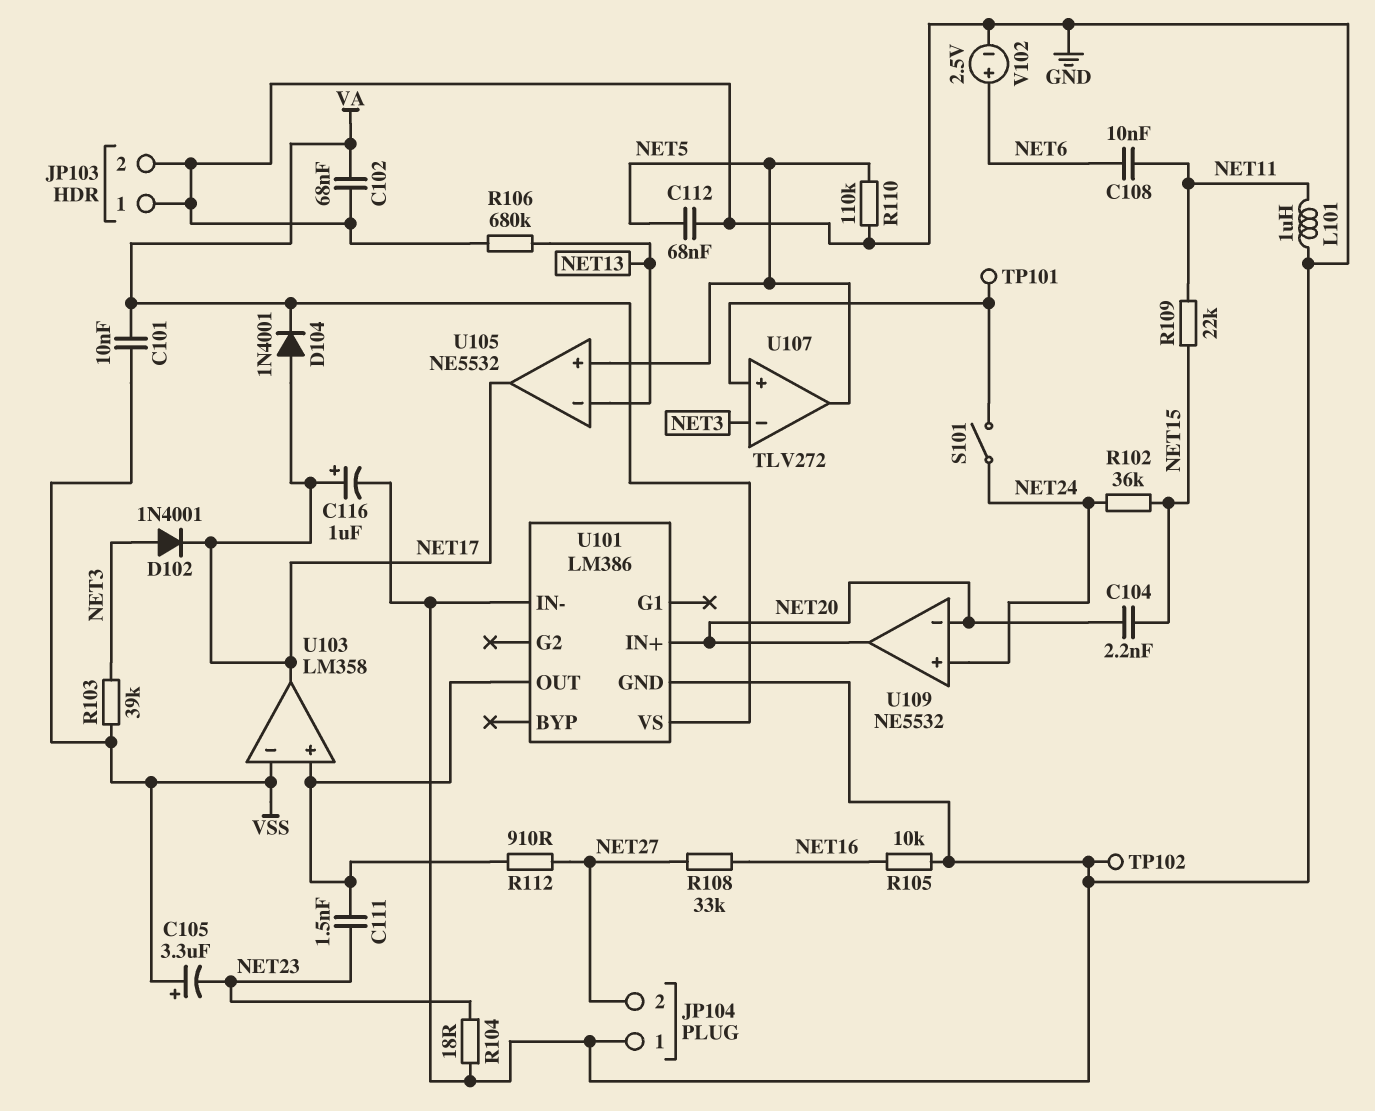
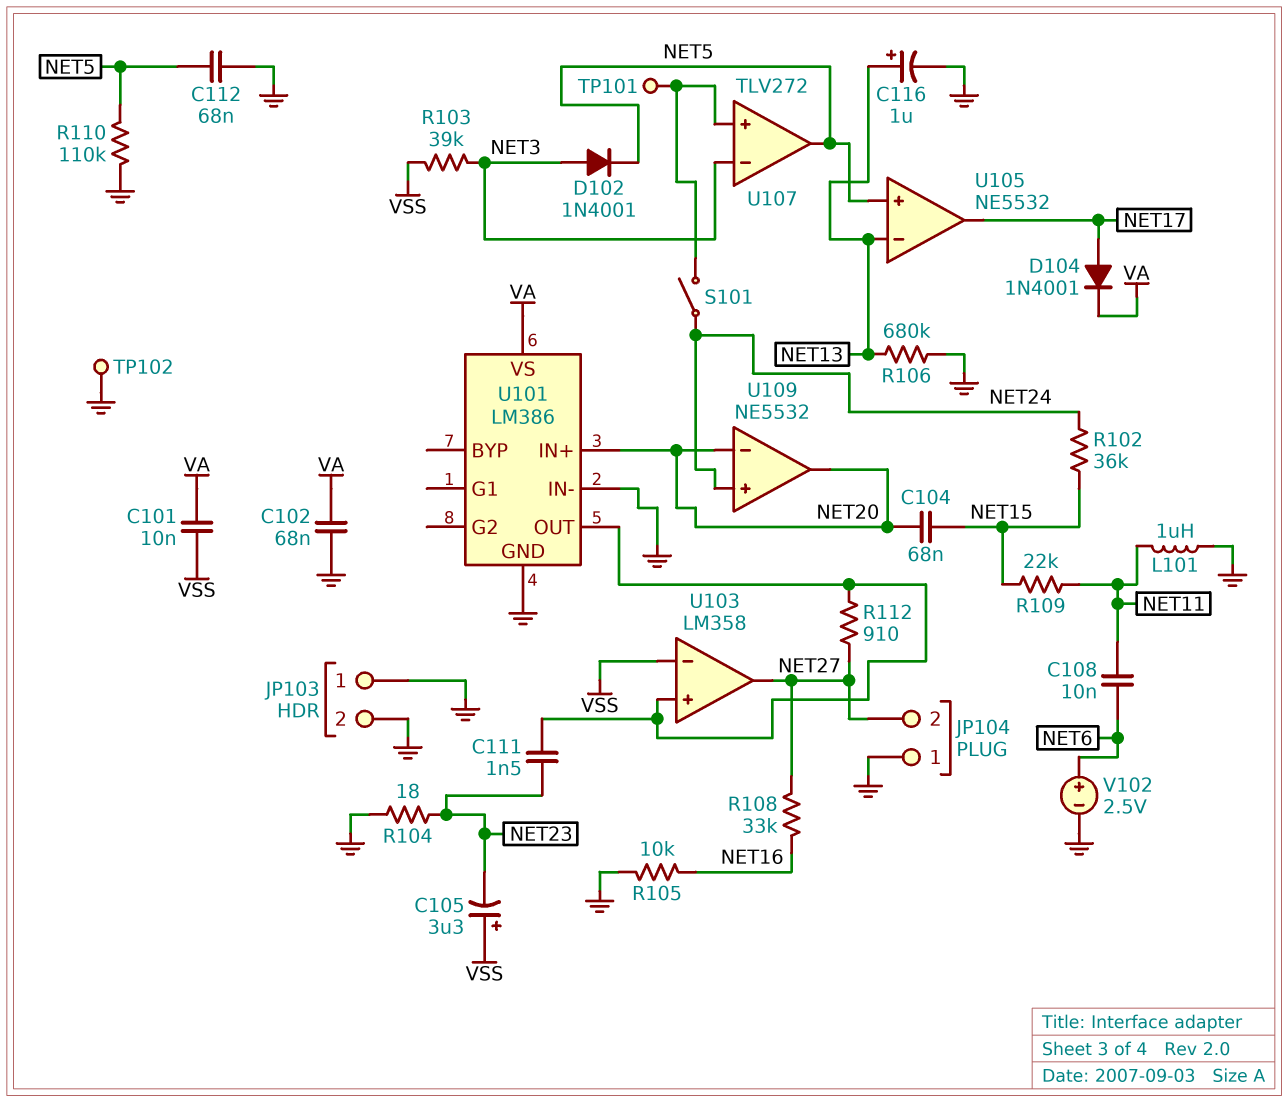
C104: 2.2nF (NET15, NET20) -> 68nF (NET15, NET20)
C116: 1uF (plus NET17, minus GND) -> 1uF (plus NET13, minus GND)
D102: diode 1N4001 (A NET3, K NET17) -> diode 1N4001 (A NET3, K NET5)
U103 pin out: NET17 -> NET27

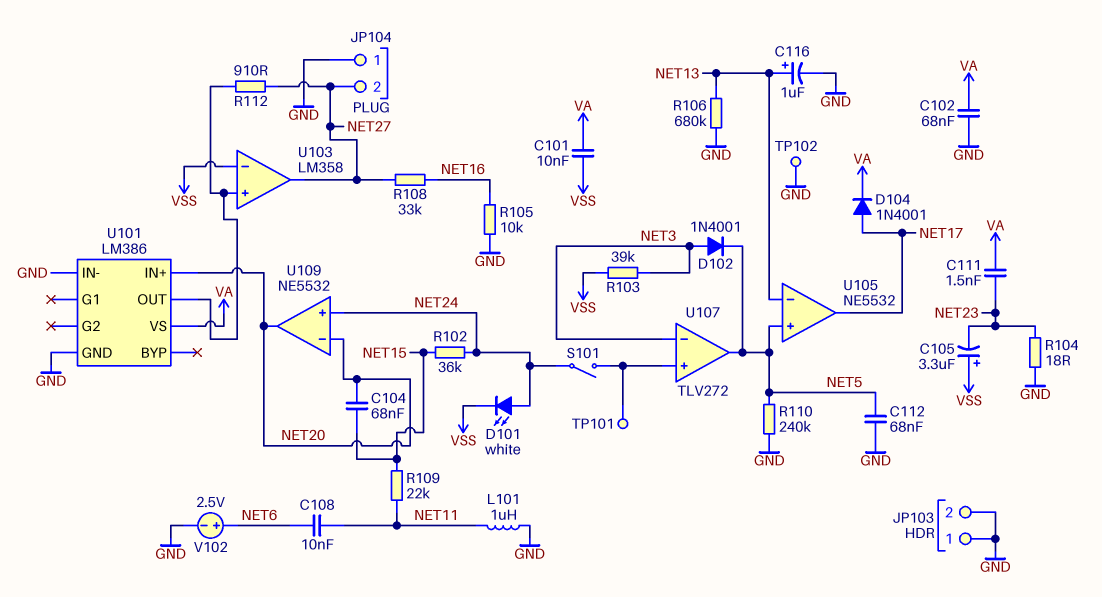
C111: 1.5nF (NET23, U101/OUT) -> 1.5nF (NET23, VA)
D101: none -> LED white (A NET24, K VSS)
R110: 110k (GND, NET5) -> 240k (GND, NET5)

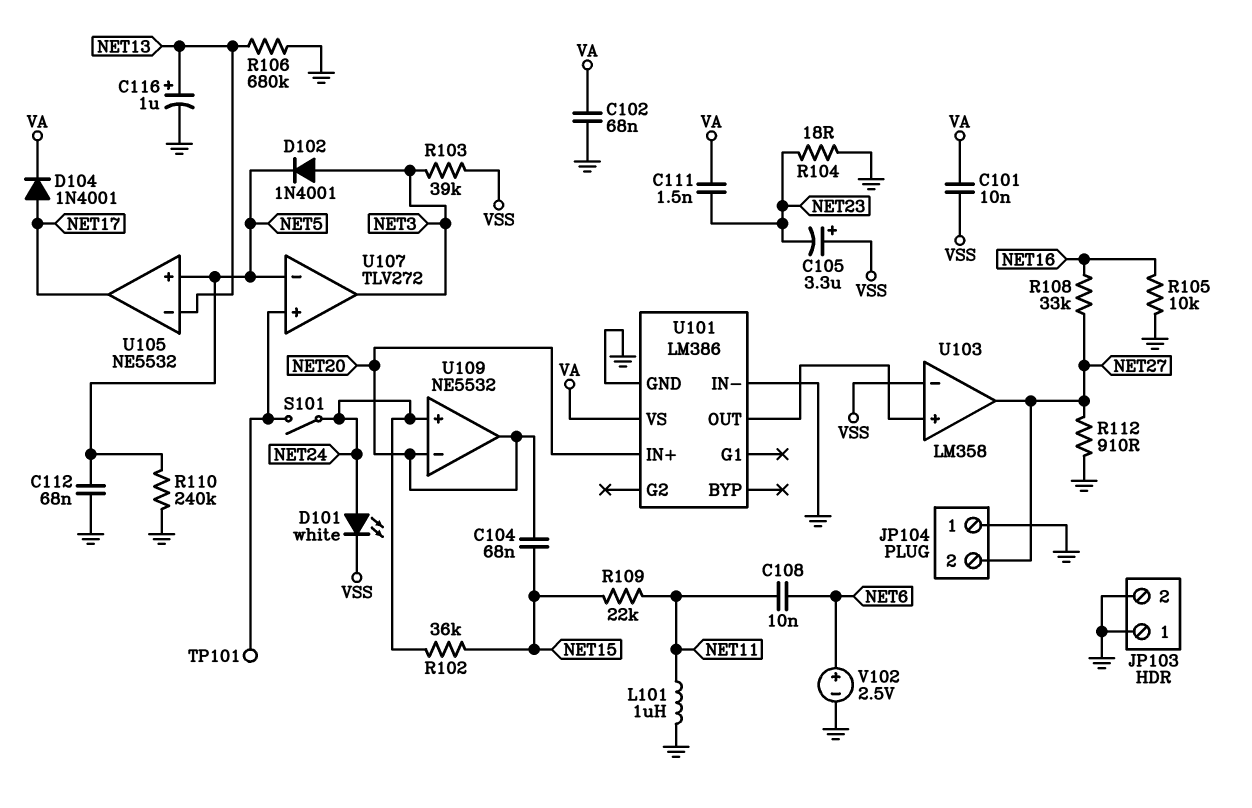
R112: 910 (NET27, U101/OUT) -> 910 (GND, NET27)
TP102: test point (GND) -> none
U107 pin in-: NET3 -> NET5
U107 pin out: NET5 -> NET3

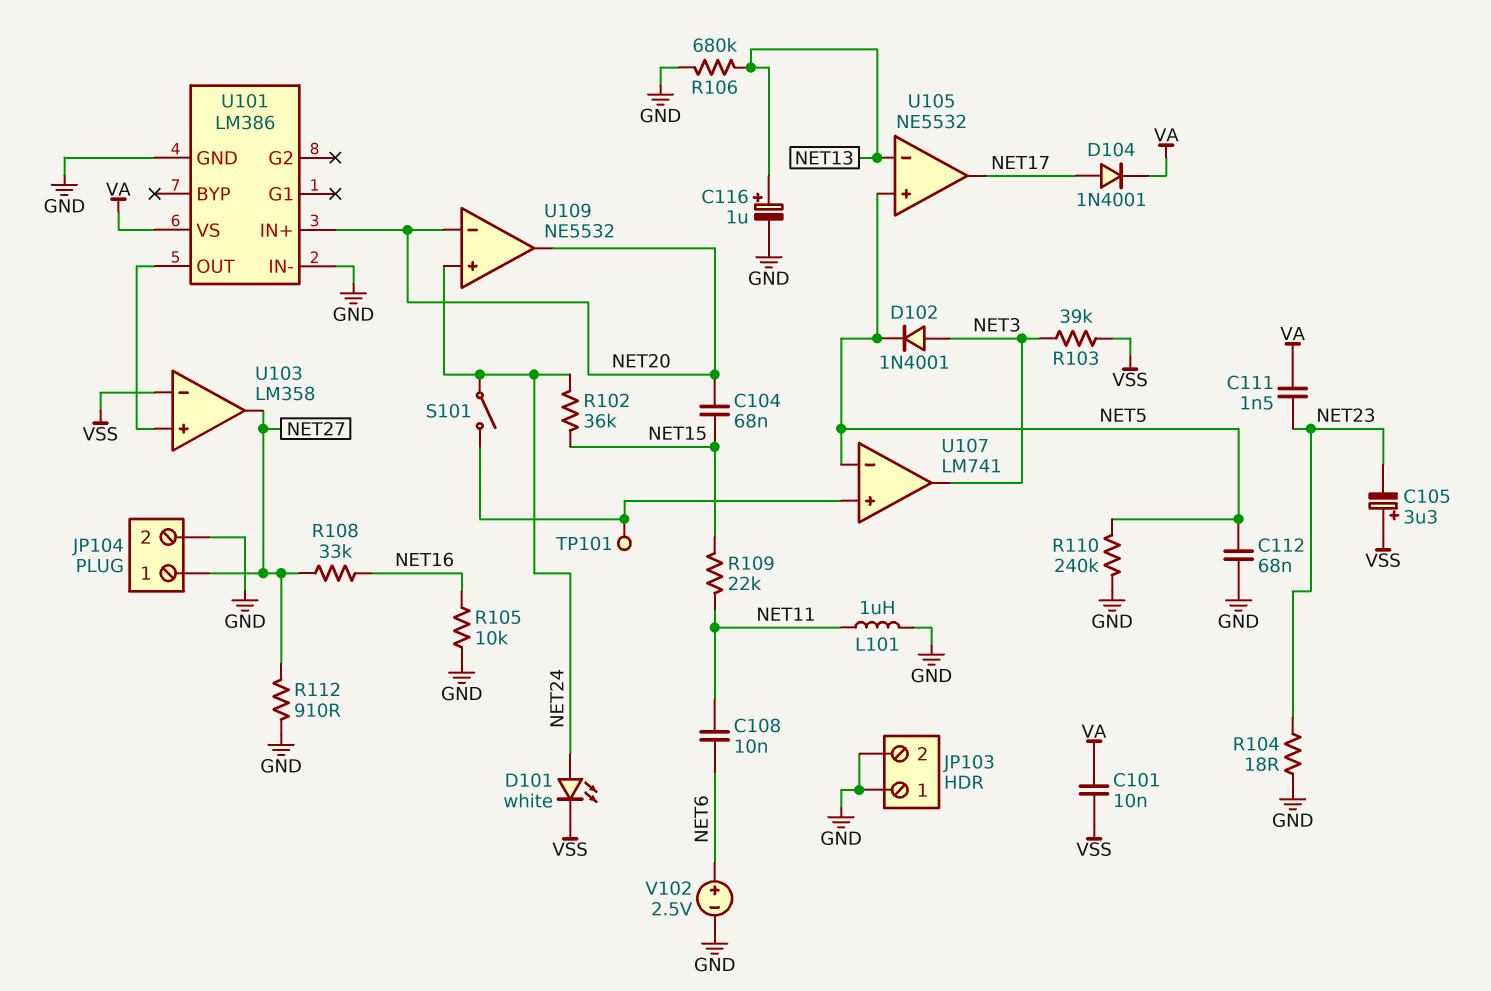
C102: 68nF (GND, VA) -> none
JP104 pin 1: GND -> NET27
JP104 pin 2: NET27 -> GND
U107: TLV272 -> LM741

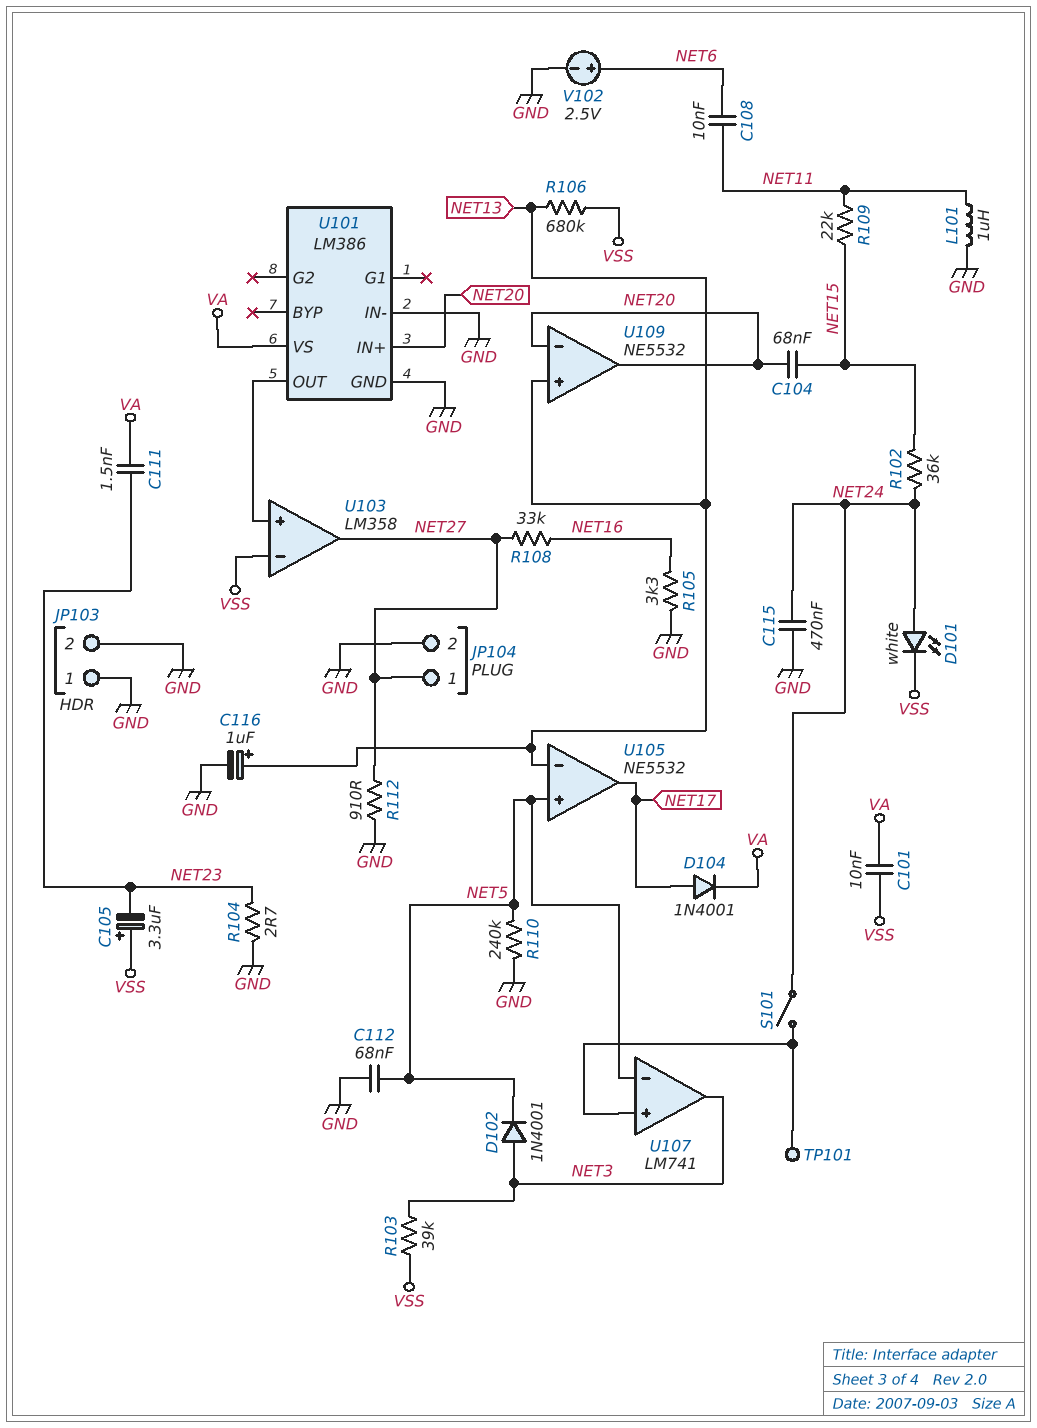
C115: none -> 470nF (GND, NET24)
R104: 18 (GND, NET23) -> 2.7 (GND, NET23)
R105: 10k (GND, NET16) -> 3.3k (GND, NET16)
R106: 680k (GND, NET13) -> 680k (NET13, VSS)
U109 pin in+: NET24 -> NET13

